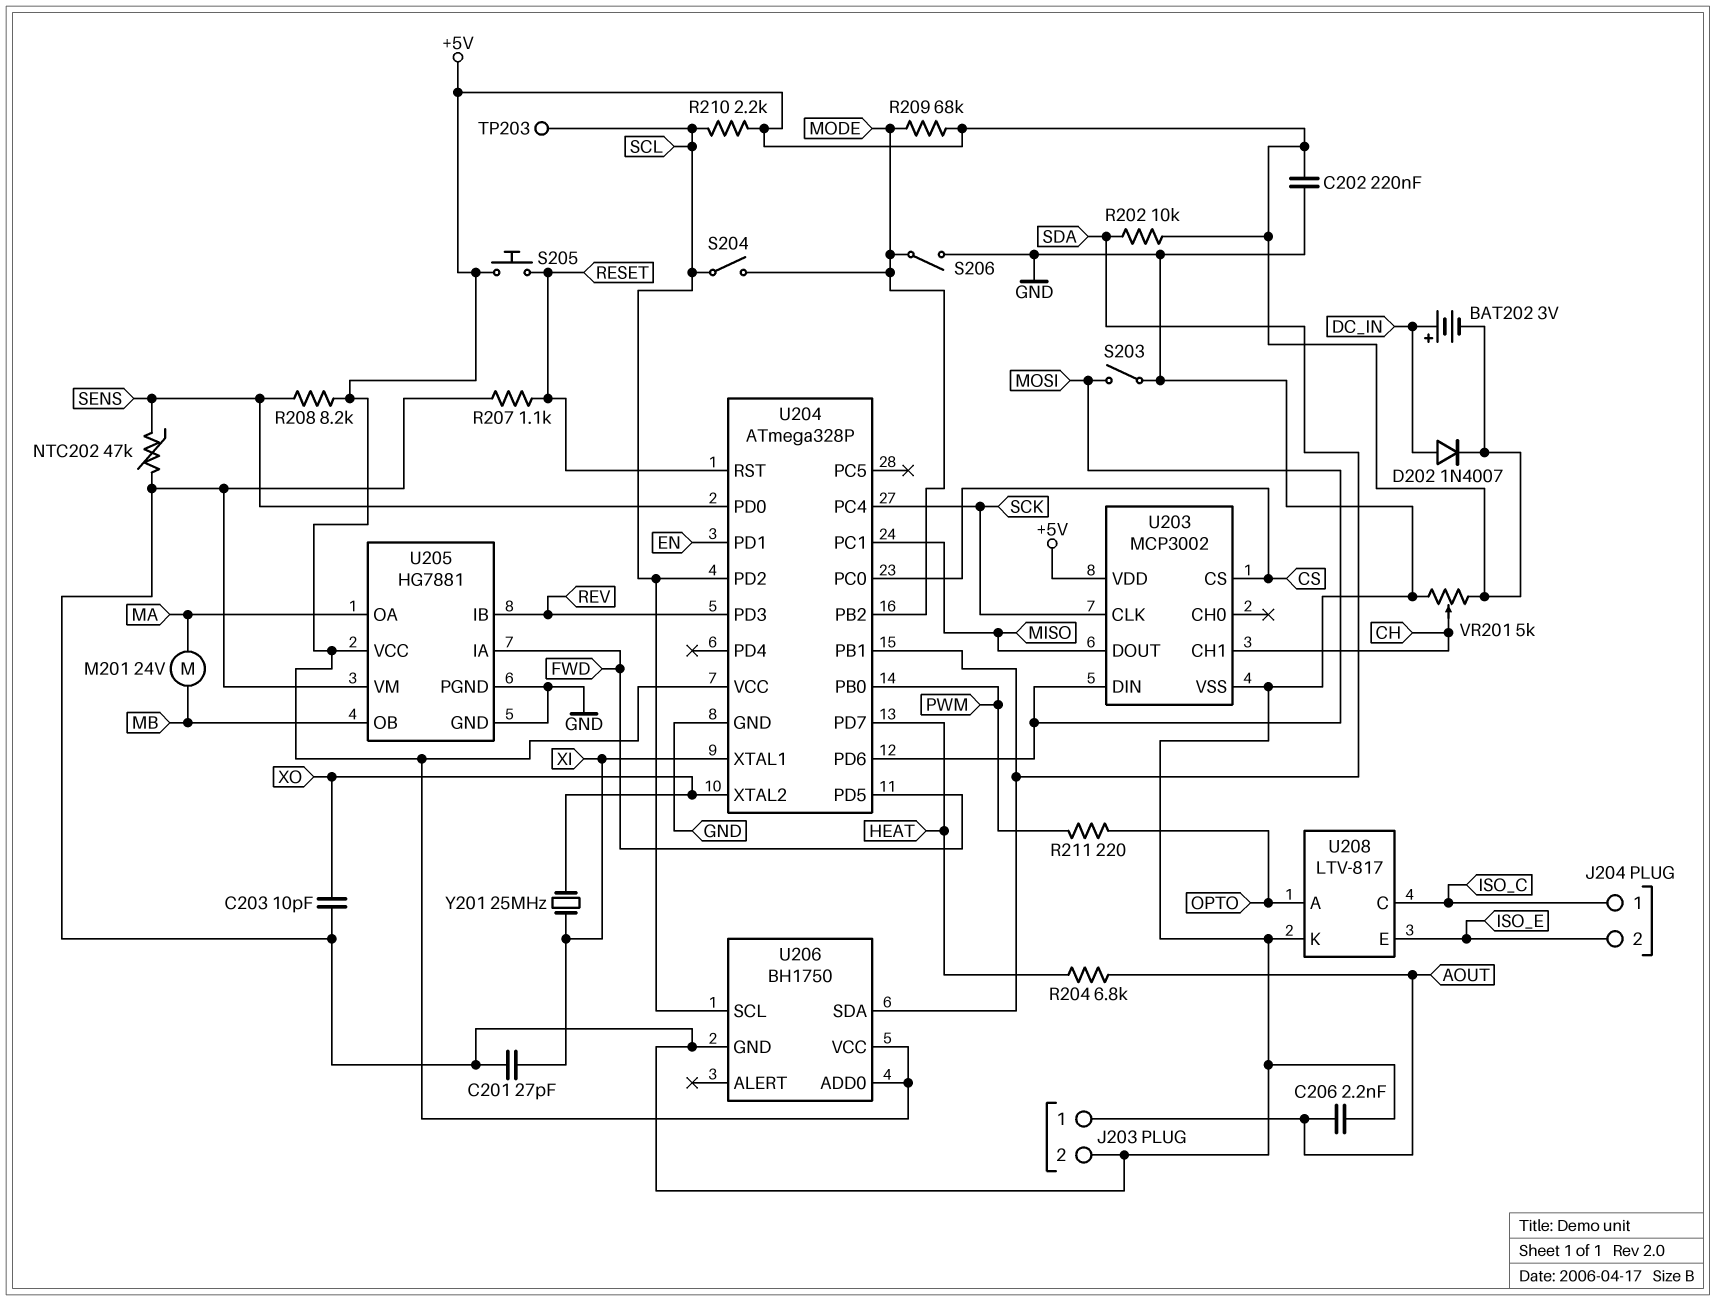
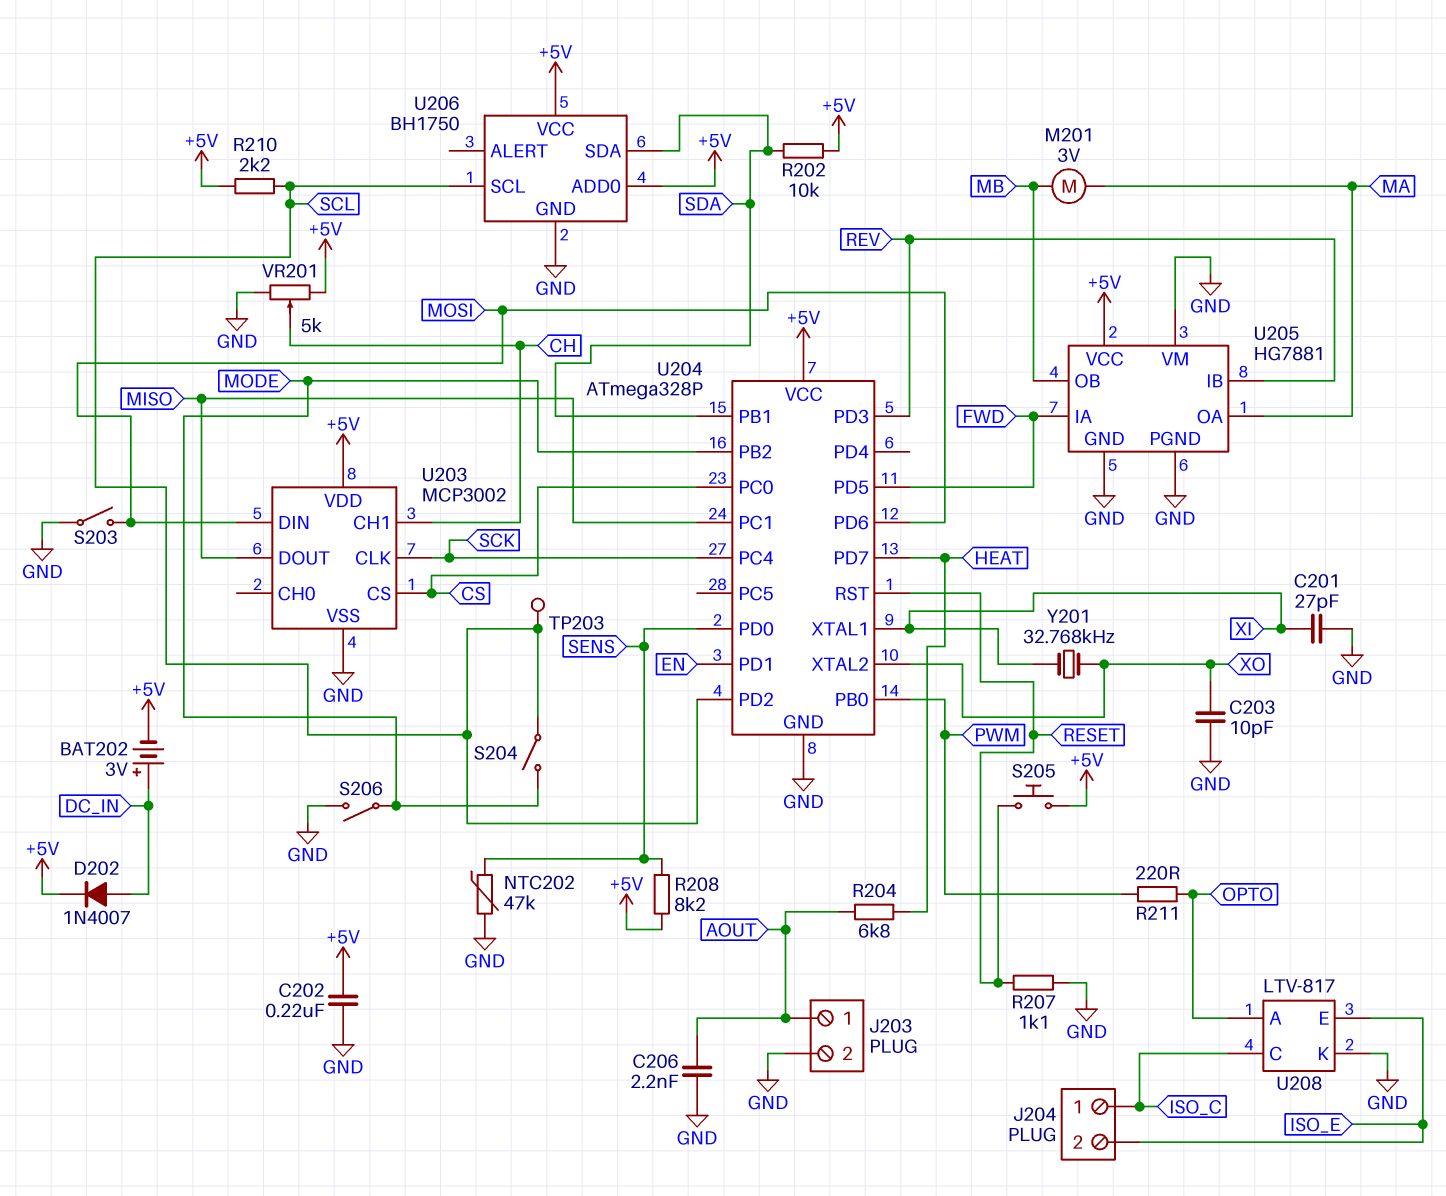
M201: motor 24V (MA, MB) -> motor 3V (MA, MB)
R209: 68k (+5V, MODE) -> none
Y201: 25MHz (XI, XO) -> 32.768kHz (XI, XO)

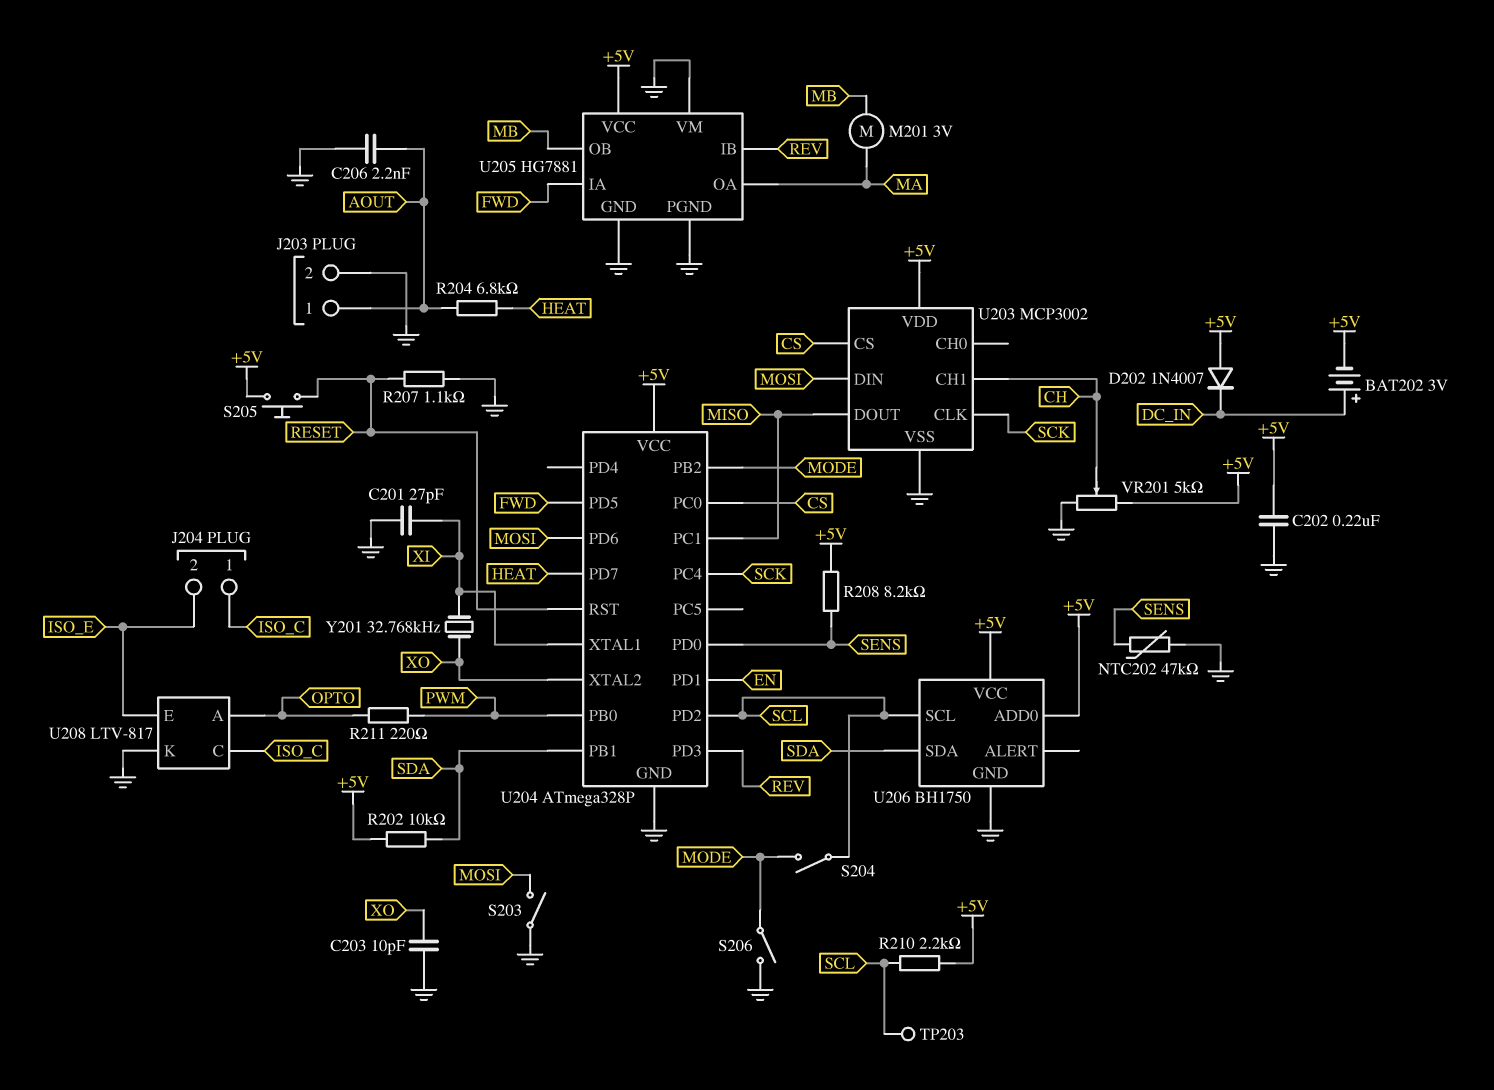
D202: diode 1N4007 (A DC_IN, K +5V) -> diode 1N4007 (A +5V, K DC_IN)

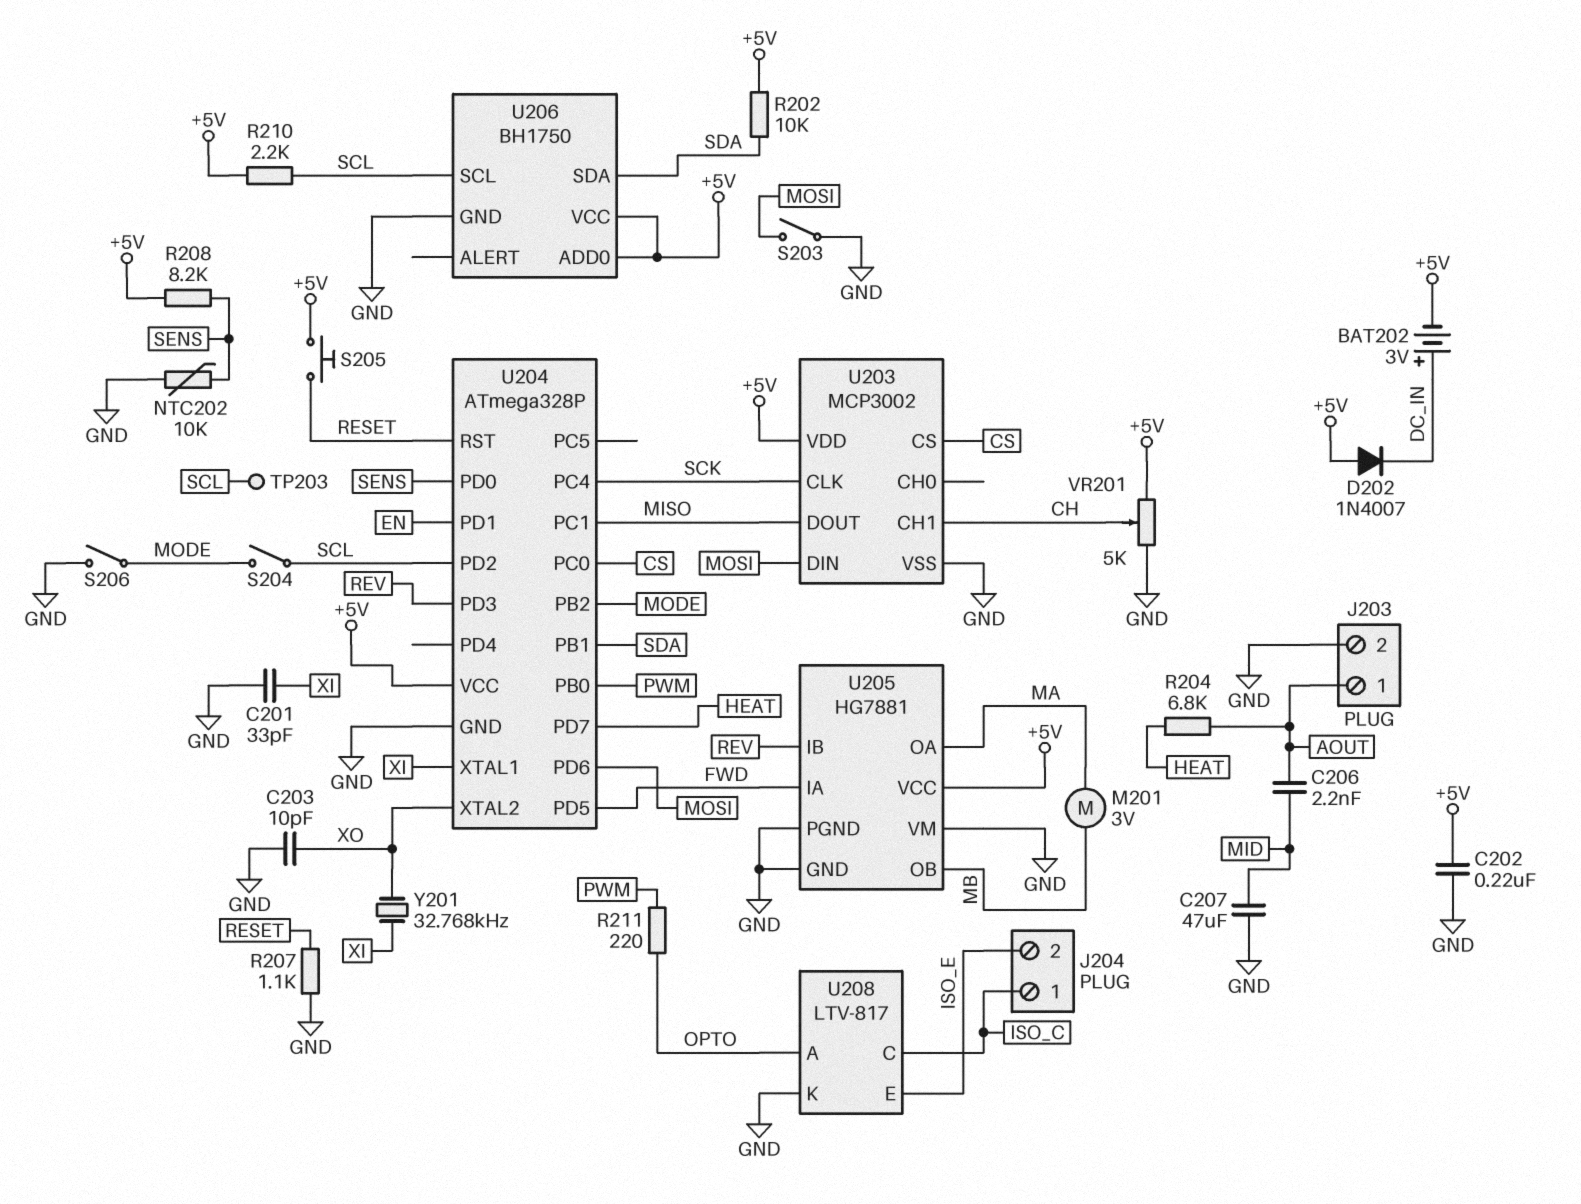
C201: 27pF (GND, XI) -> 33pF (GND, XI)
C206: 2.2nF (AOUT, GND) -> 2.2nF (AOUT, MID)
C207: none -> 47uF (GND, MID)
NTC202: 47k (GND, SENS) -> 10k (GND, SENS)

